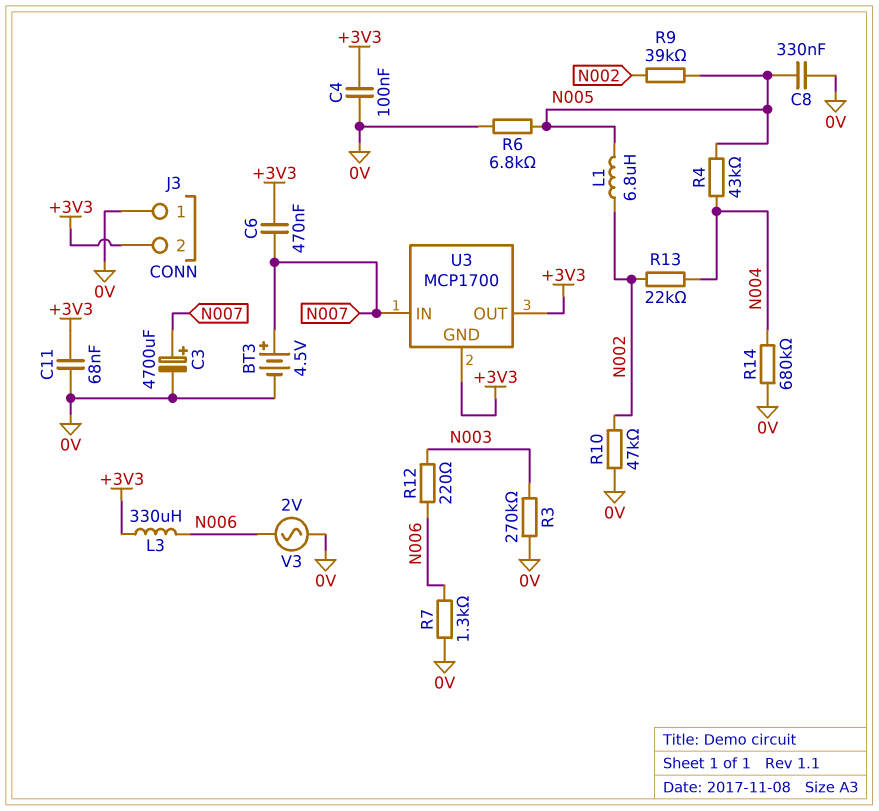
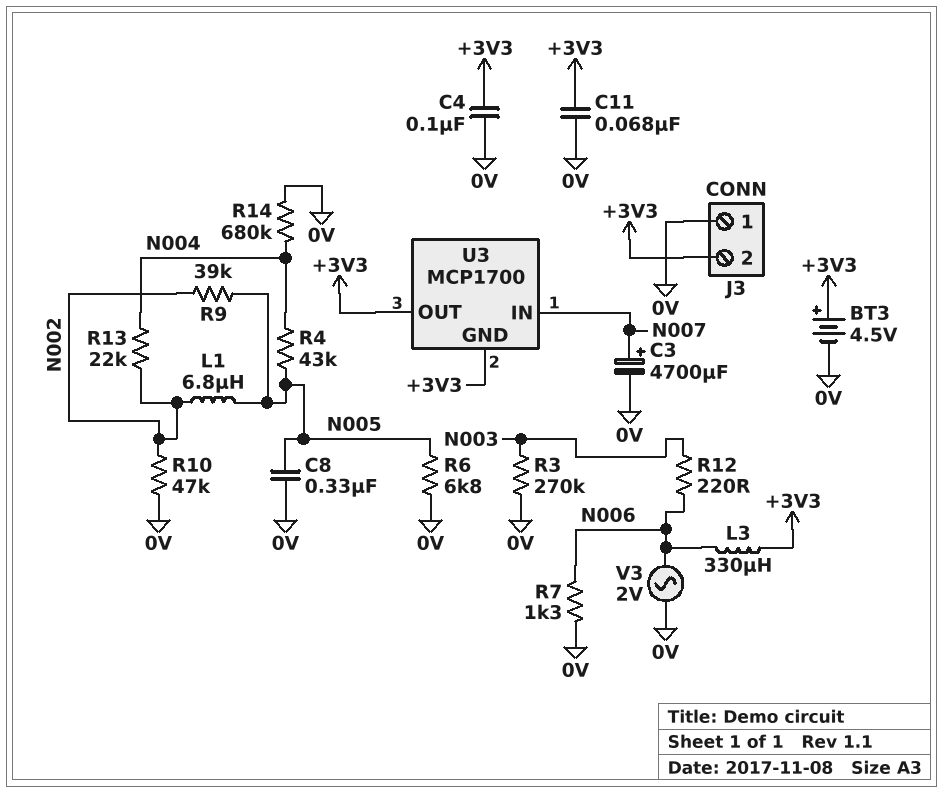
BT3: 4.5V (plus N007, minus 0V) -> 4.5V (plus +3V3, minus 0V)
C6: 470nF (+3V3, N007) -> none

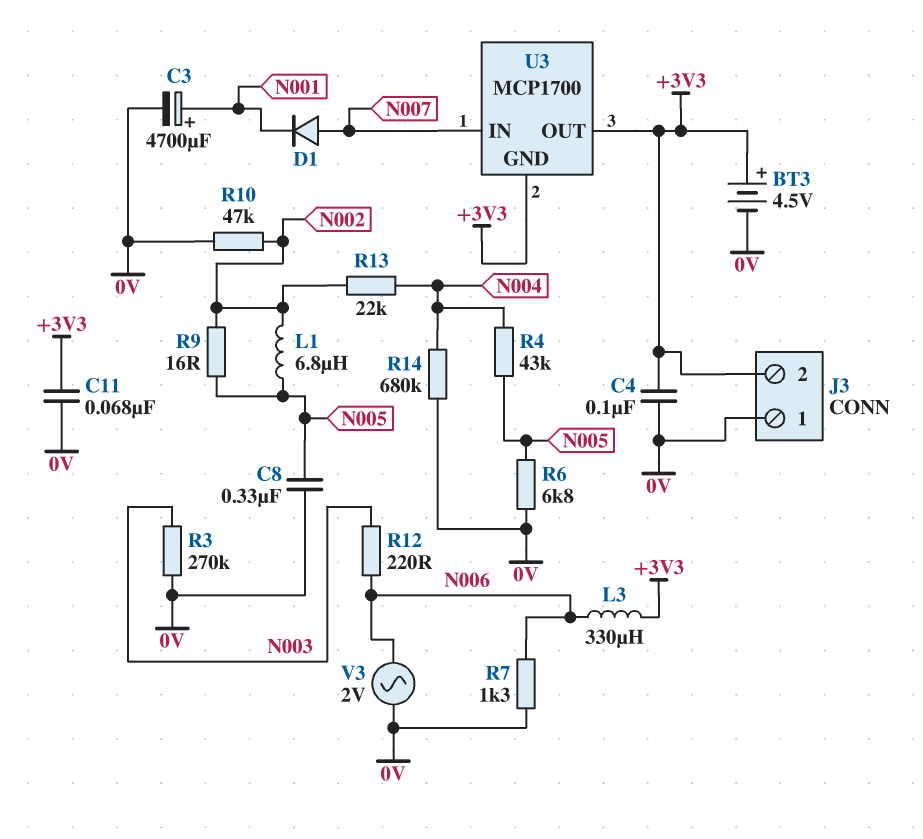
C3: 4700uF (plus N007, minus 0V) -> 4700uF (plus N001, minus 0V)
D1: none -> diode (A N007, K N001)
R9: 39k (N002, N005) -> 16 (N002, N005)

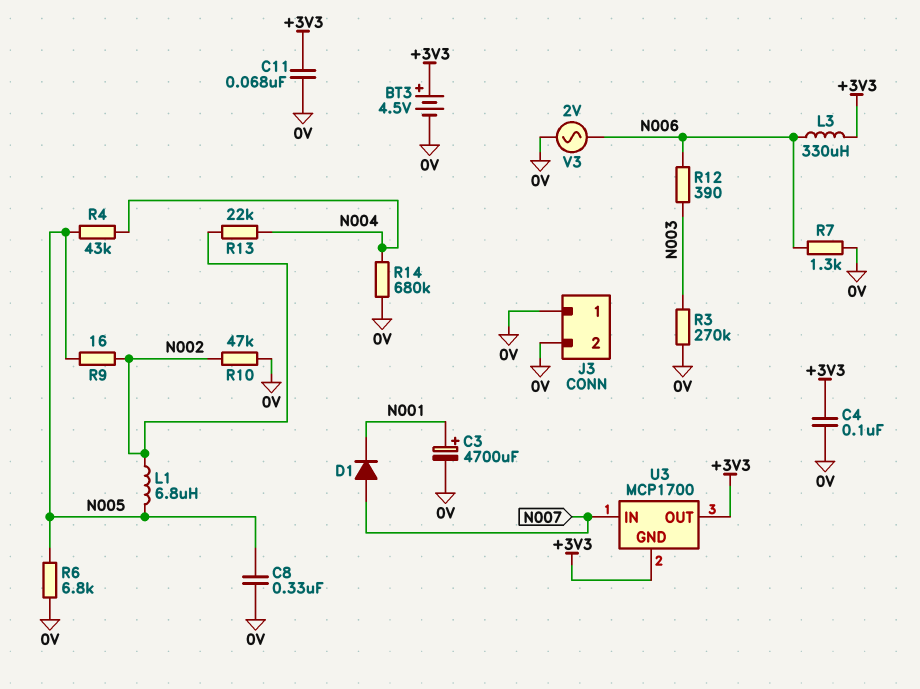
J3 pin 2: +3V3 -> 0V
R12: 220 (N003, N006) -> 390 (N003, N006)

